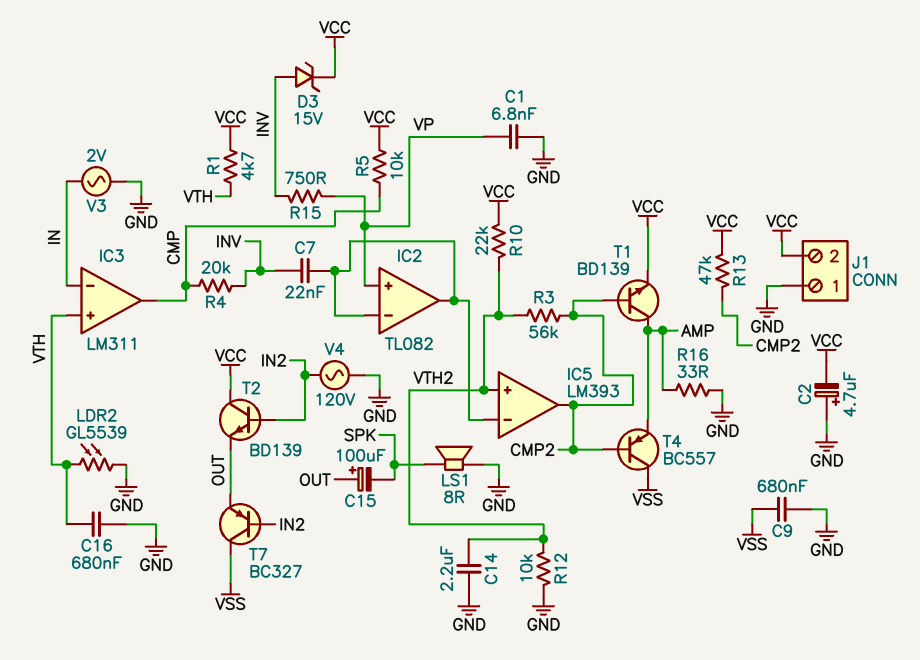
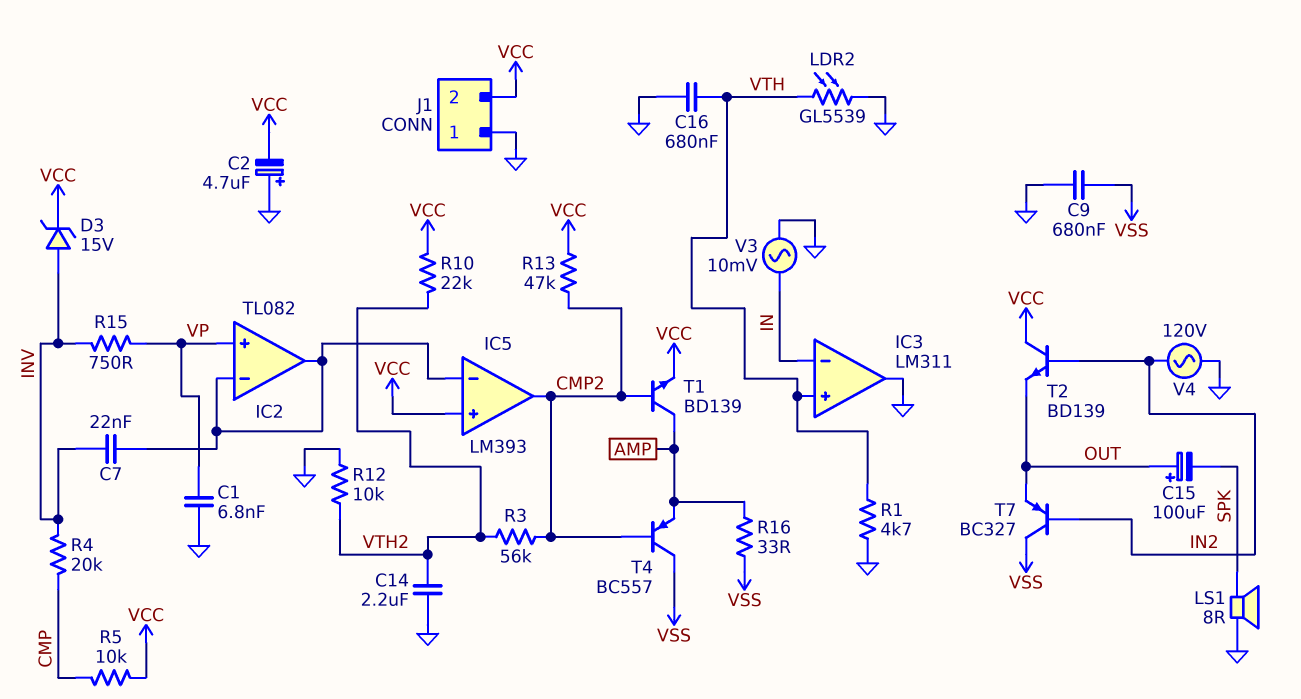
IC3 pin out: CMP -> GND
IC5 pin in+: VTH2 -> VCC
R1: 4.7k (VCC, VTH) -> 4.7k (GND, VTH)
R16: 33 (AMP, GND) -> 33 (AMP, VSS)
V3: AC 2V (GND, IN) -> AC 10mV (GND, IN)

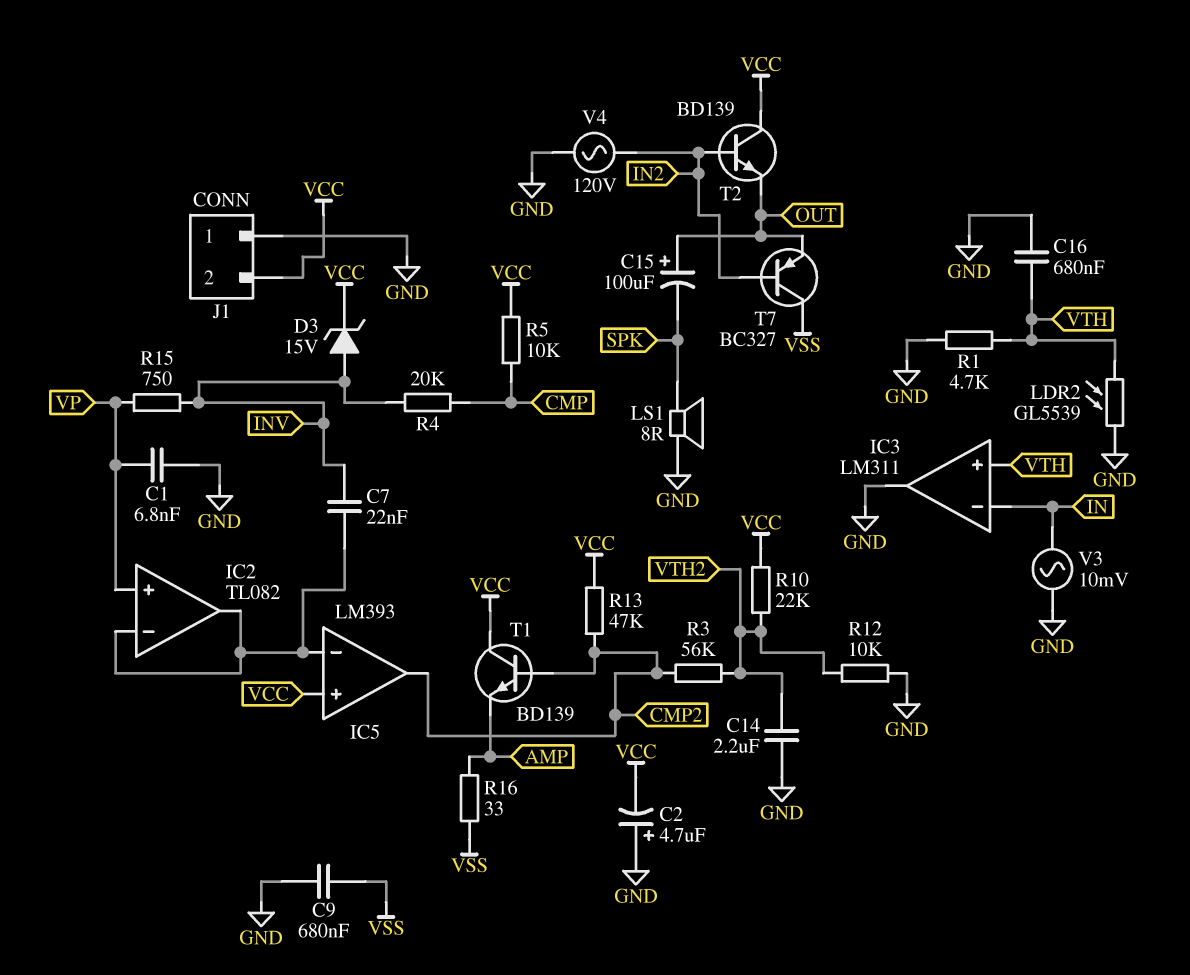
T1: NPN BD139 (B CMP2, C AMP, E VCC) -> NPN BD139 (B CMP2, C VCC, E AMP)
T4: PNP BC557 (B CMP2, C VSS, E AMP) -> none

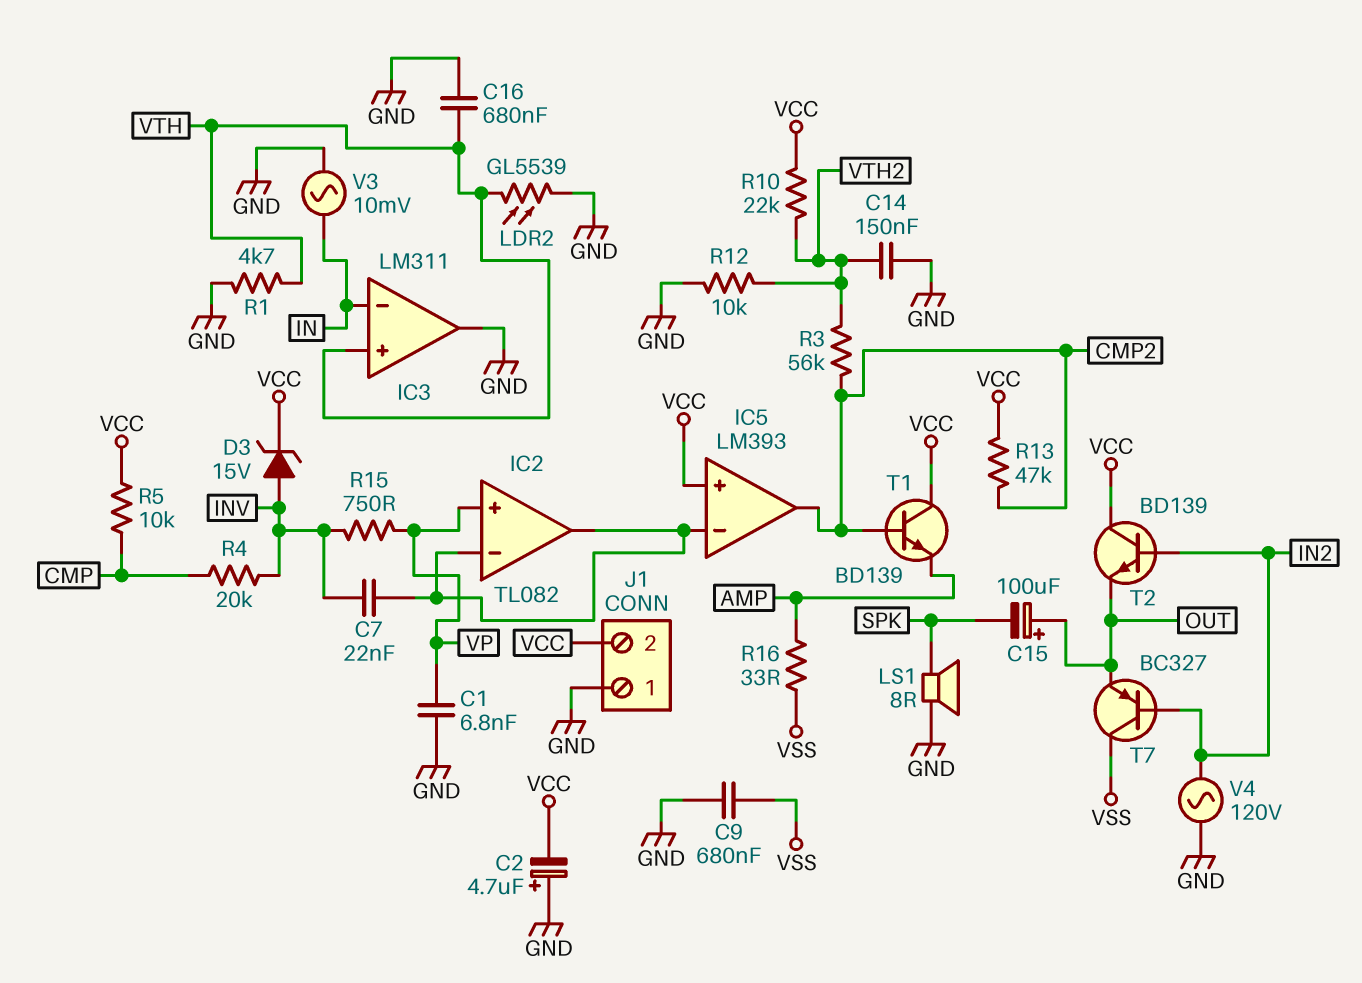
C14: 2.2uF (GND, VTH2) -> 150nF (GND, VTH2)

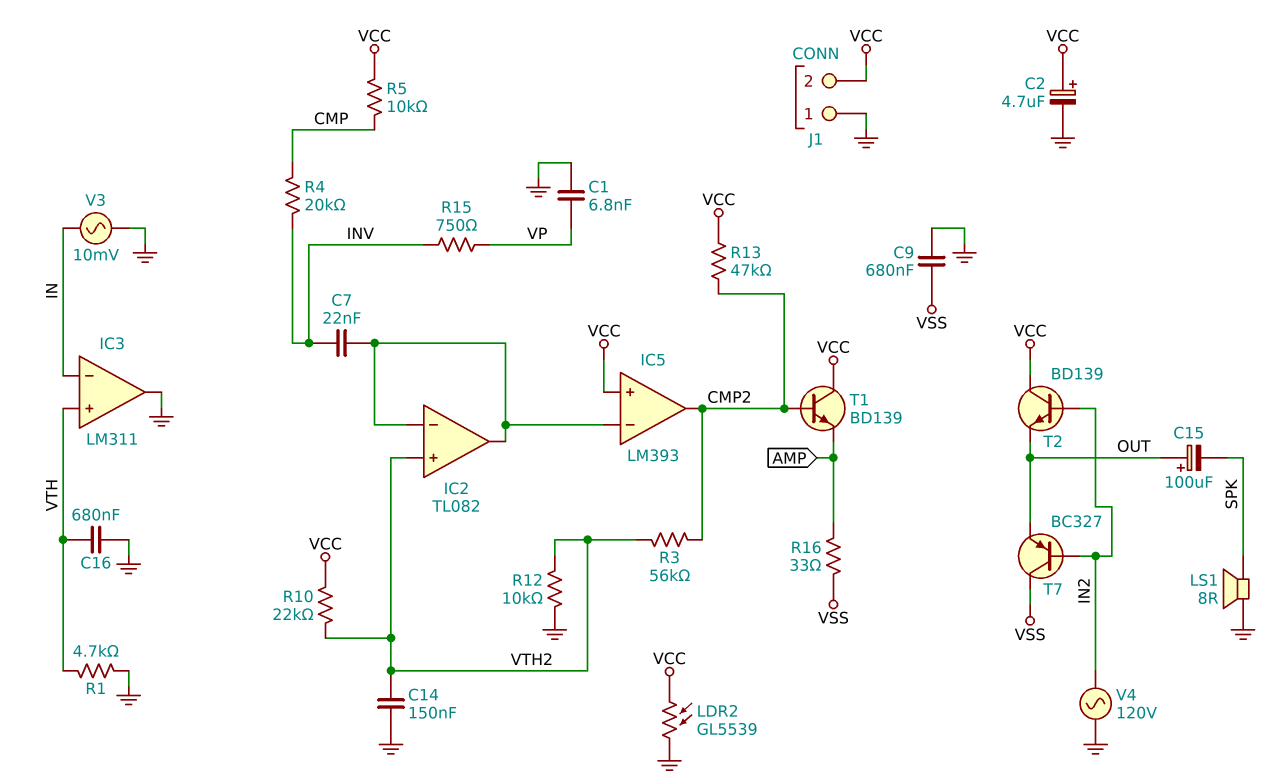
C2: 4.7uF (plus GND, minus VCC) -> 4.7uF (plus VCC, minus GND)
D3: zener 15V (A INV, K VCC) -> none
IC2 pin in+: VP -> VTH2
LDR2: GL5539 (GND, VTH) -> GL5539 (GND, VCC)

